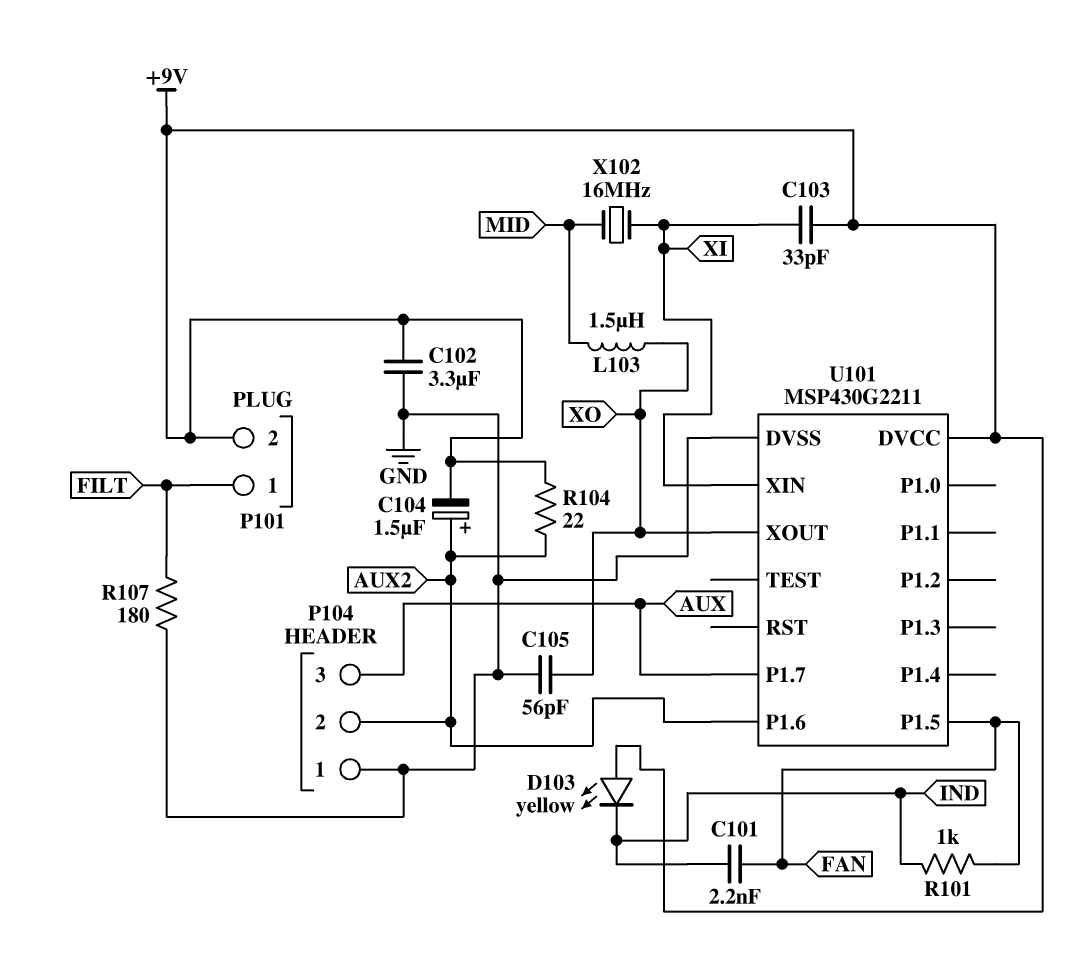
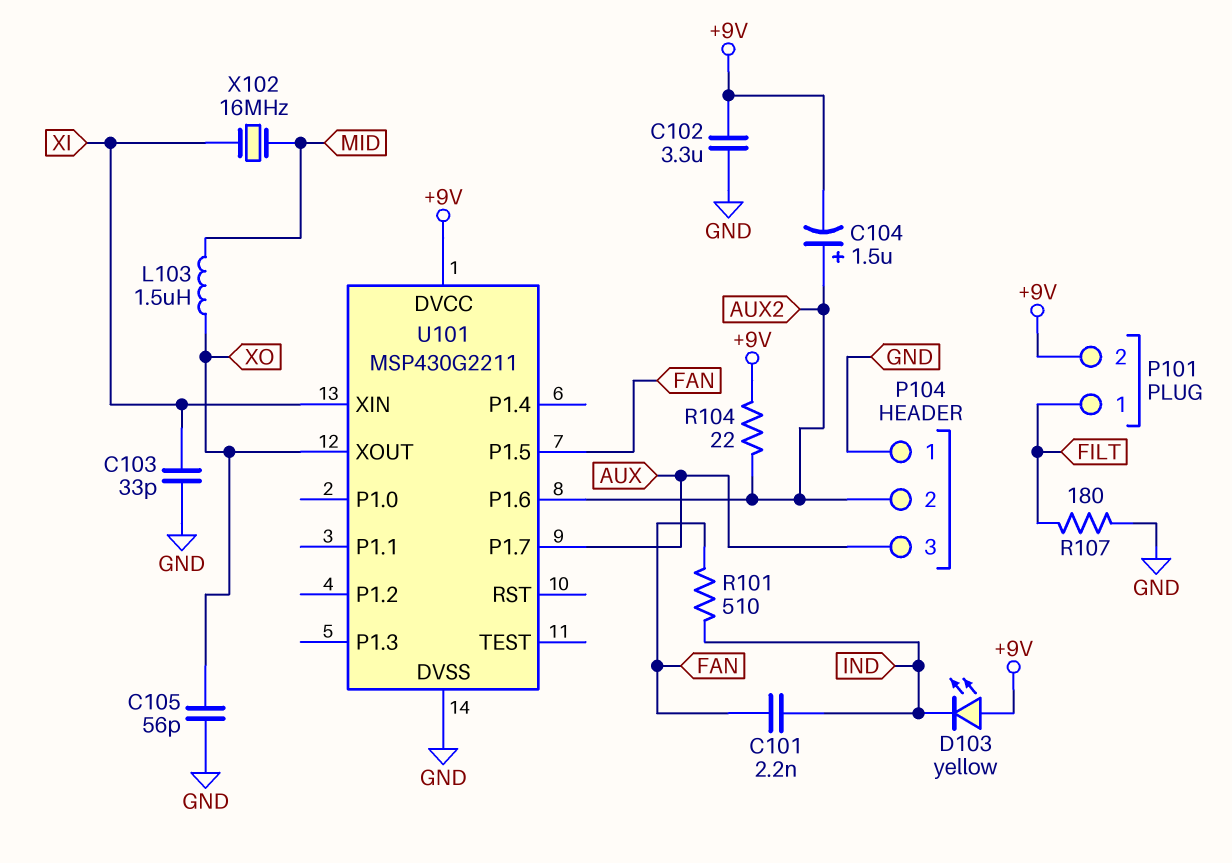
C103: 33pF (+9V, XI) -> 33pF (GND, XI)
R101: 1k (FAN, IND) -> 510 (FAN, IND)

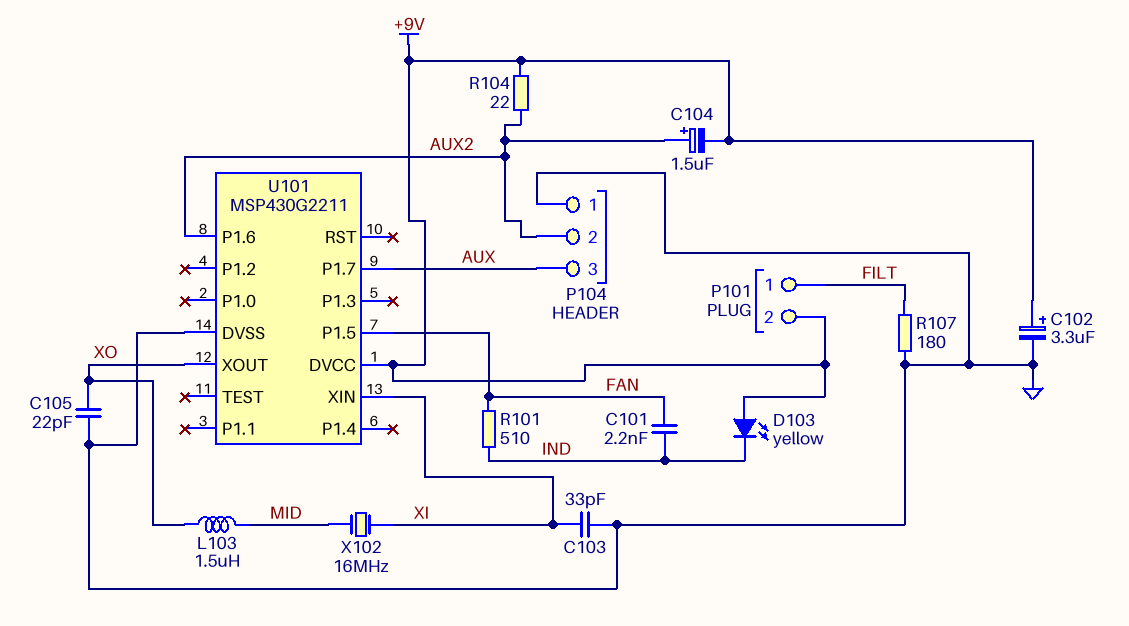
C102: 3.3uF (+9V, GND) -> 3.3uF (plus +9V, minus GND)
C105: 56pF (GND, XO) -> 22pF (GND, XO)

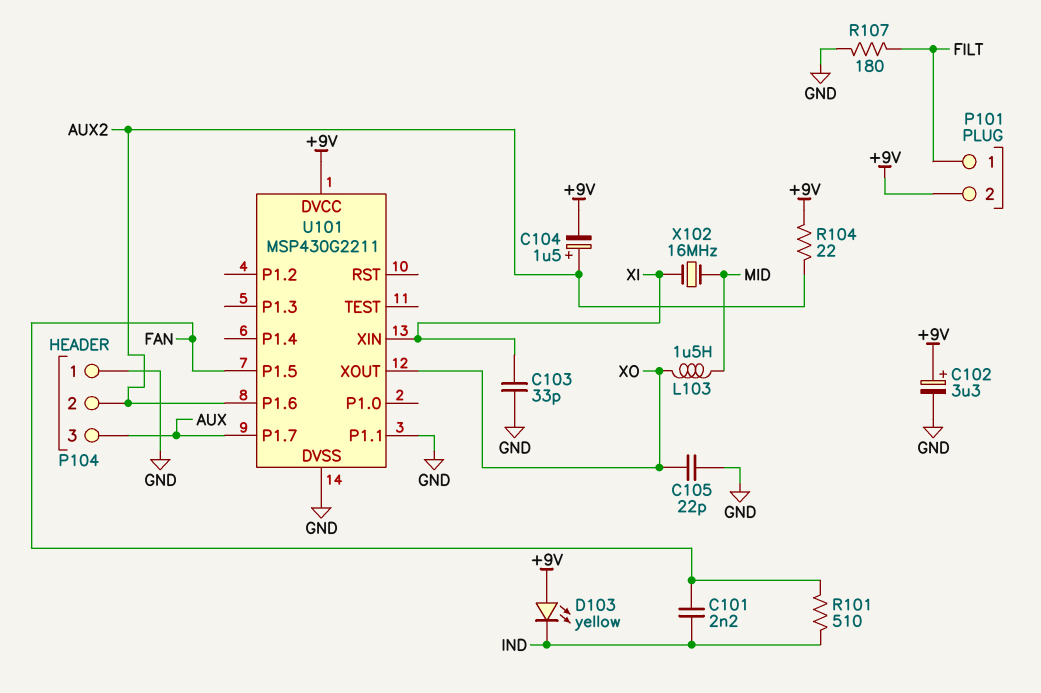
U101 pin P1.1: none -> GND

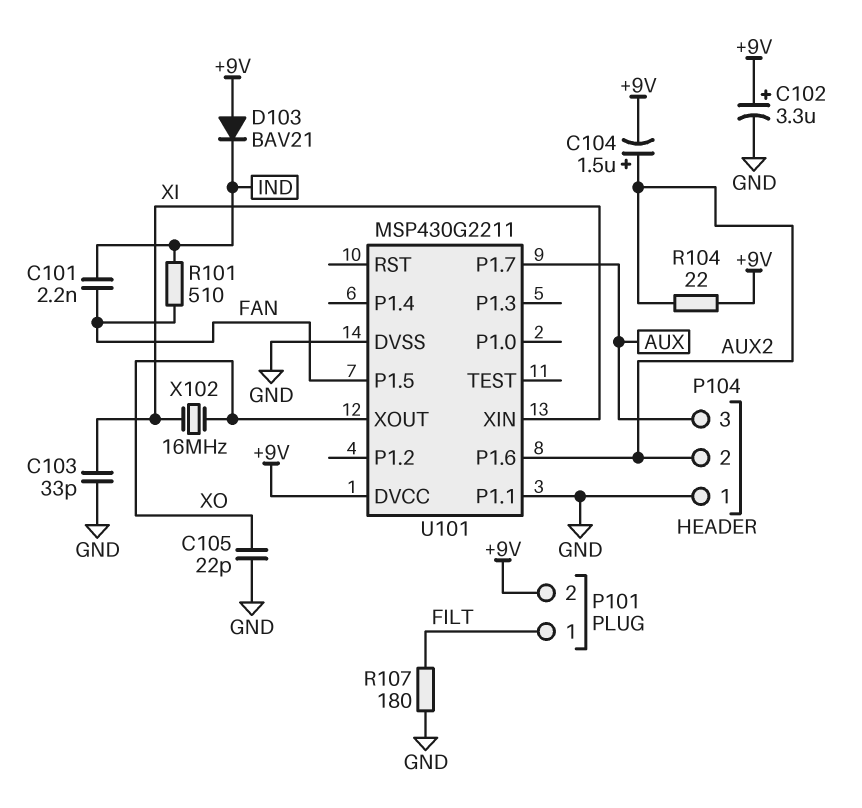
D103: LED yellow (A +9V, K IND) -> diode BAV21 (A +9V, K IND)
L103: 1.5uH (MID, XO) -> none
X102: 16MHz (MID, XI) -> 16MHz (XI, XO)

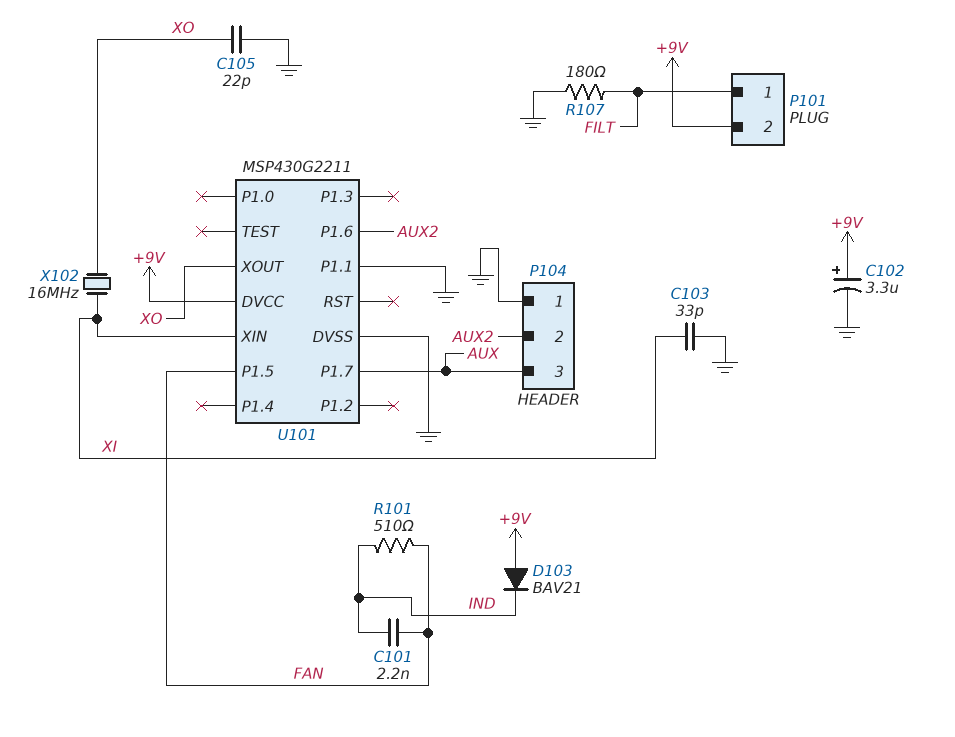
C104: 1.5uF (plus AUX2, minus +9V) -> none
R104: 22 (+9V, AUX2) -> none

